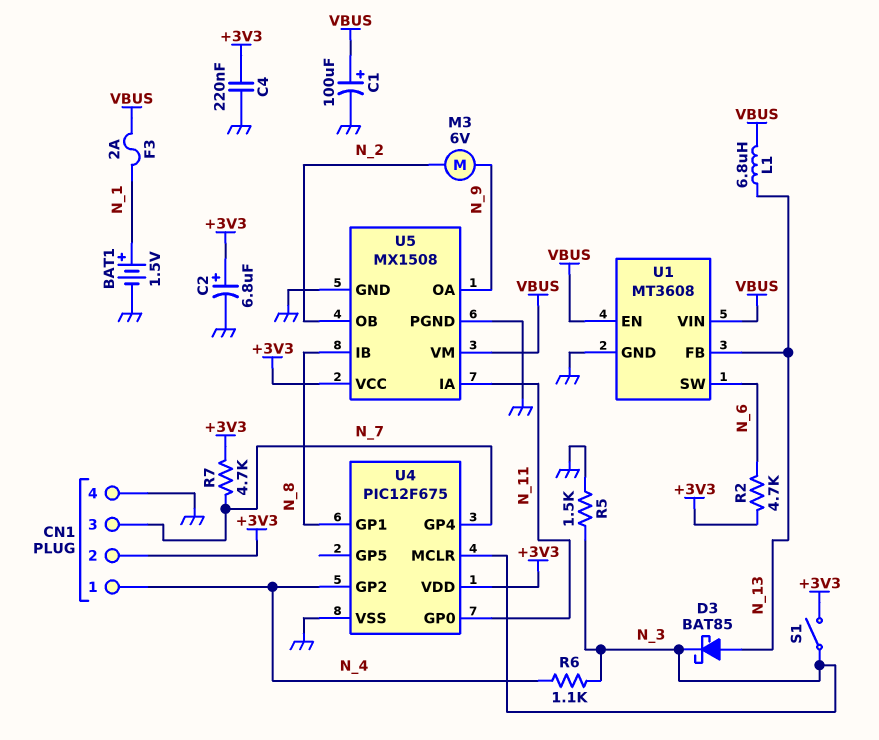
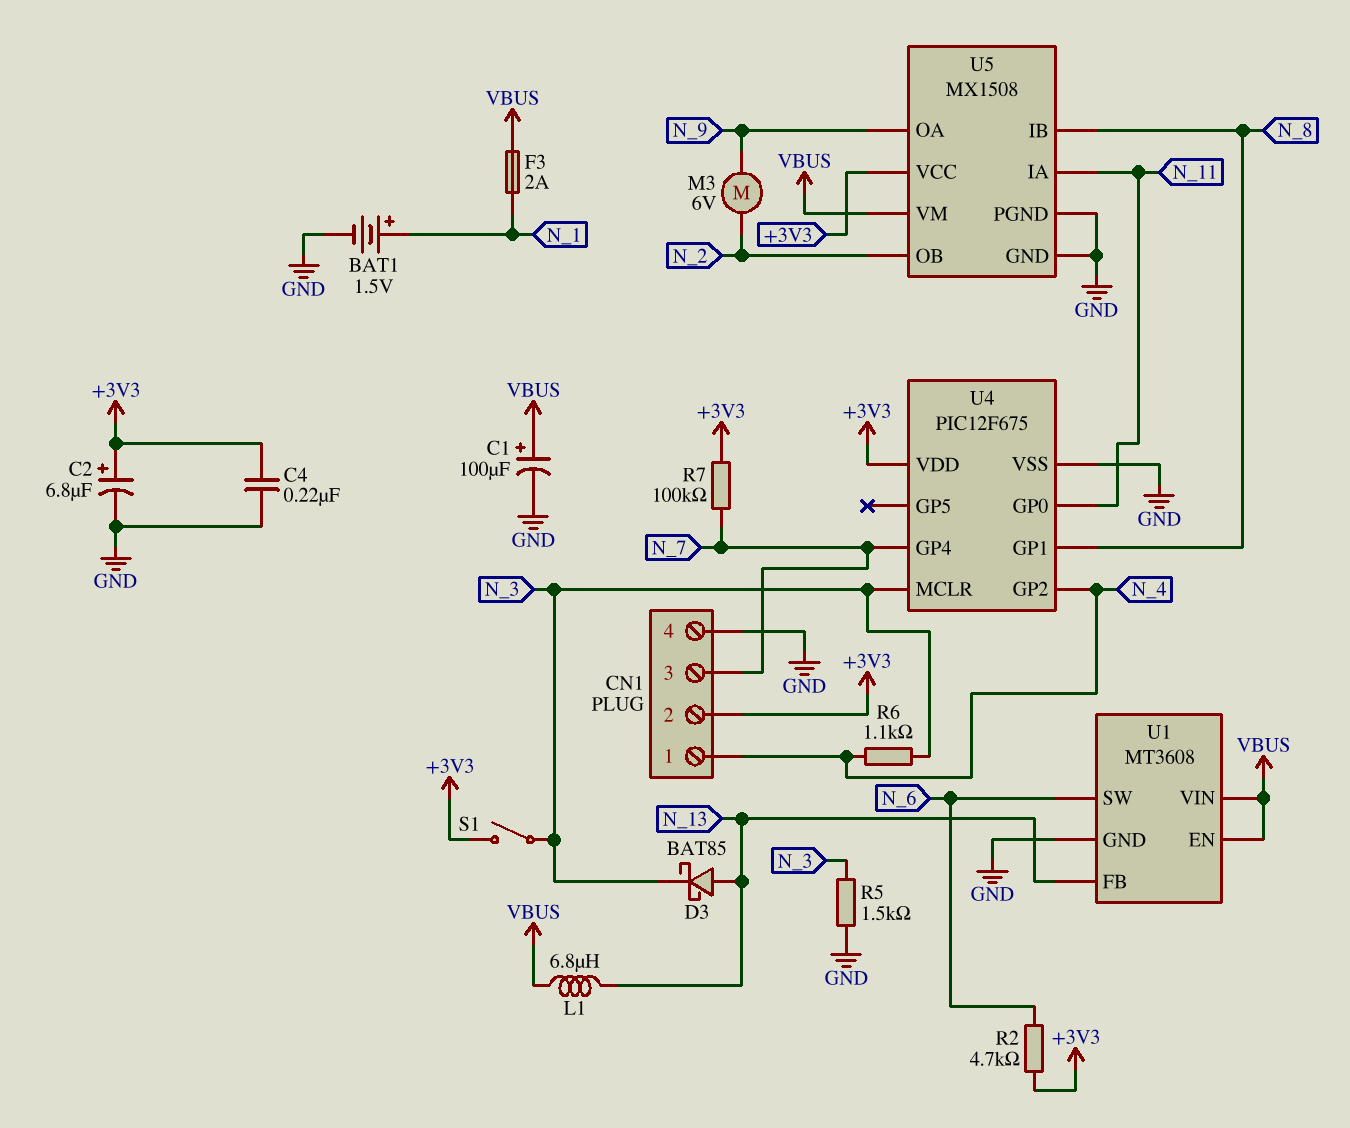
R7: 4.7k (+3V3, N_7) -> 100k (+3V3, N_7)

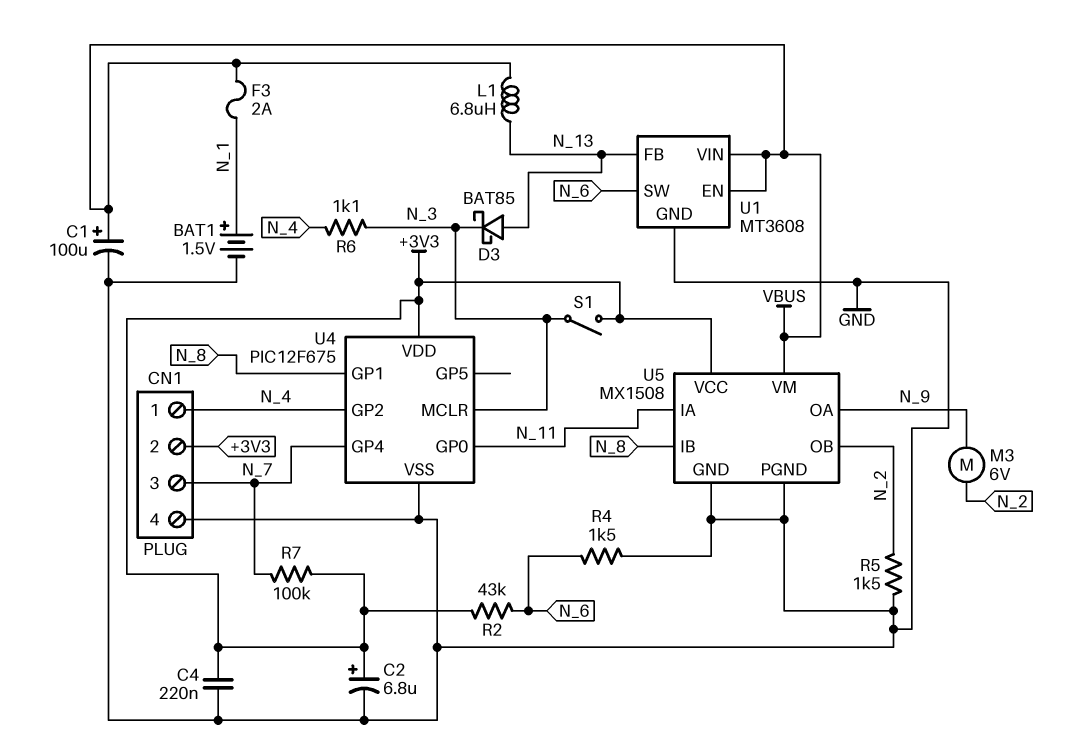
R2: 4.7k (+3V3, N_6) -> 43k (+3V3, N_6)
R4: none -> 1.5k (GND, N_6)
R5: 1.5k (GND, N_3) -> 1.5k (GND, N_2)

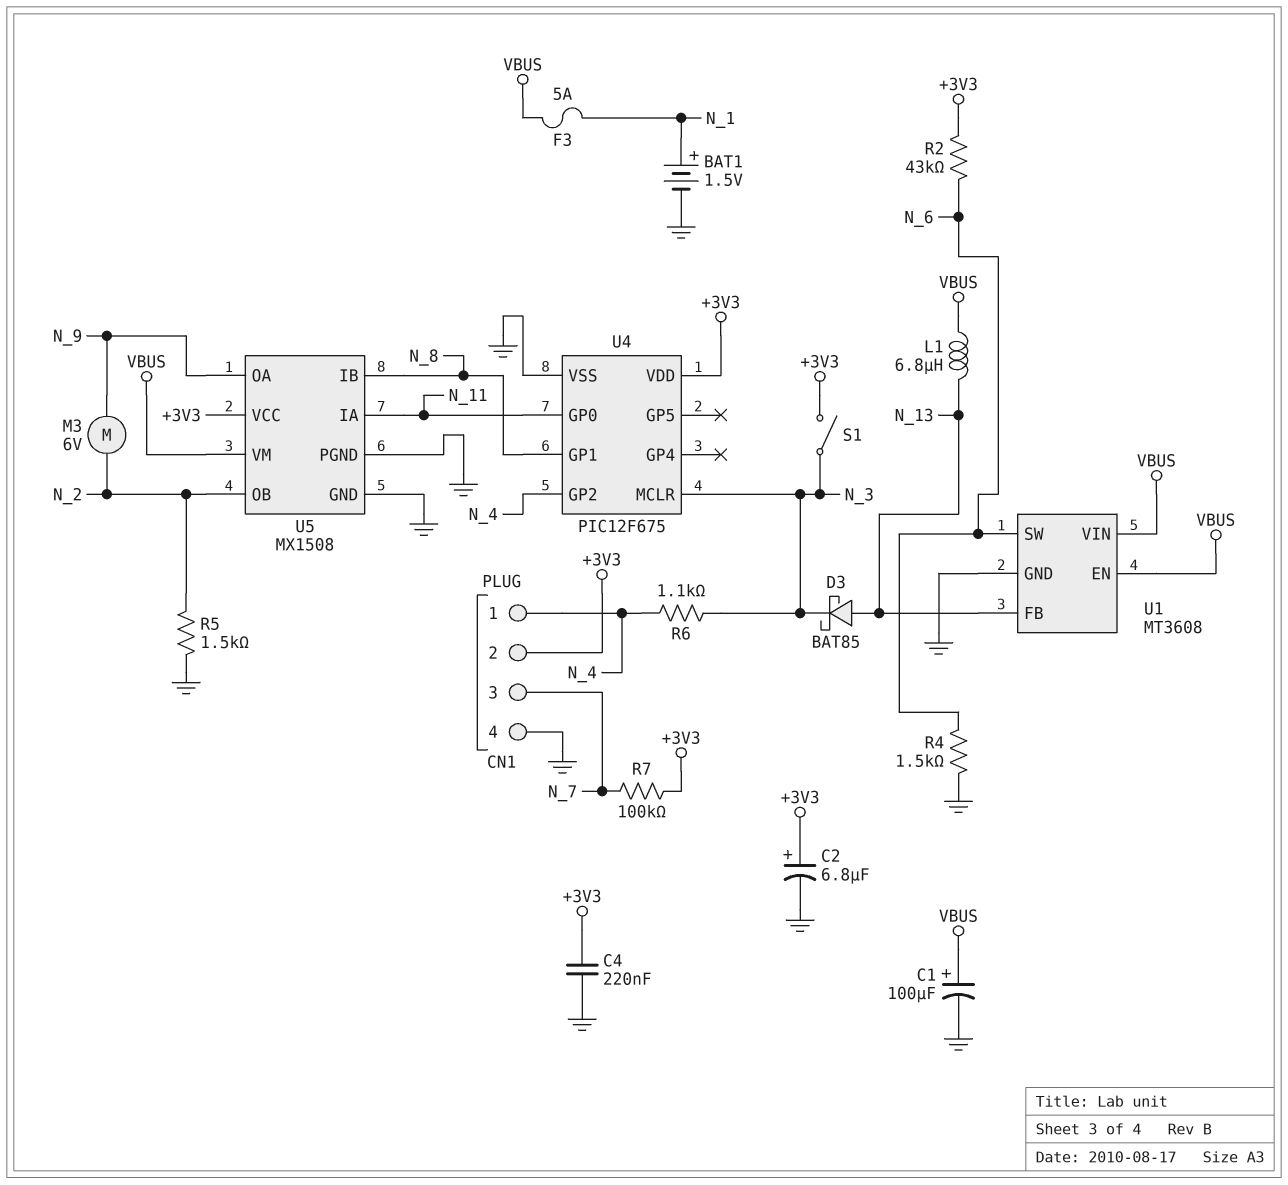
F3: 2A (N_1, VBUS) -> 5A (N_1, VBUS)
U4 pin GP4: N_7 -> none

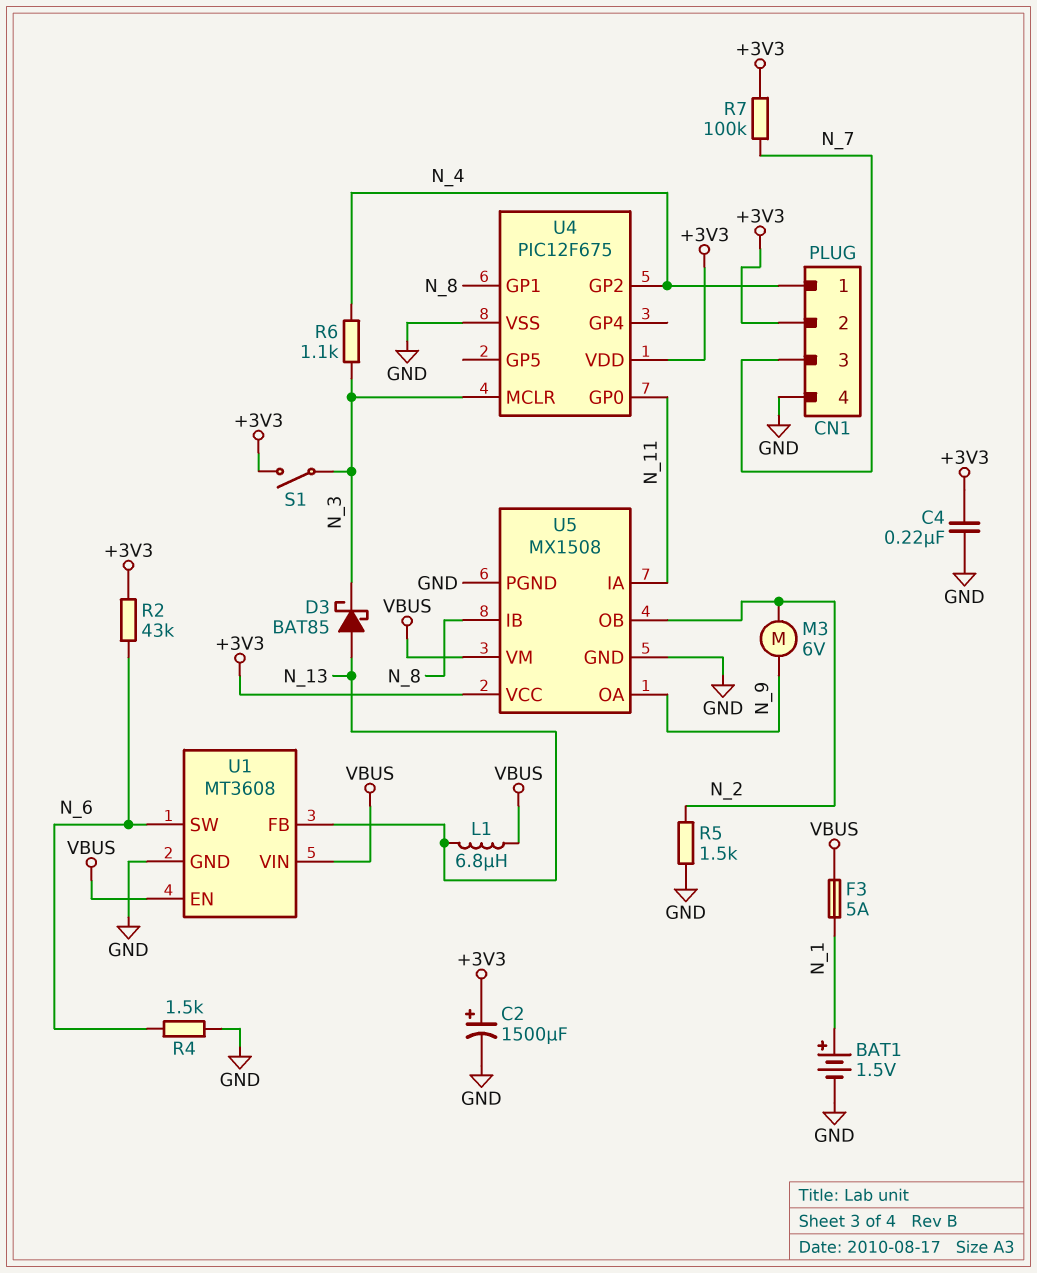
C1: 100uF (plus VBUS, minus GND) -> none
C2: 6.8uF (plus +3V3, minus GND) -> 1500uF (plus +3V3, minus GND)

